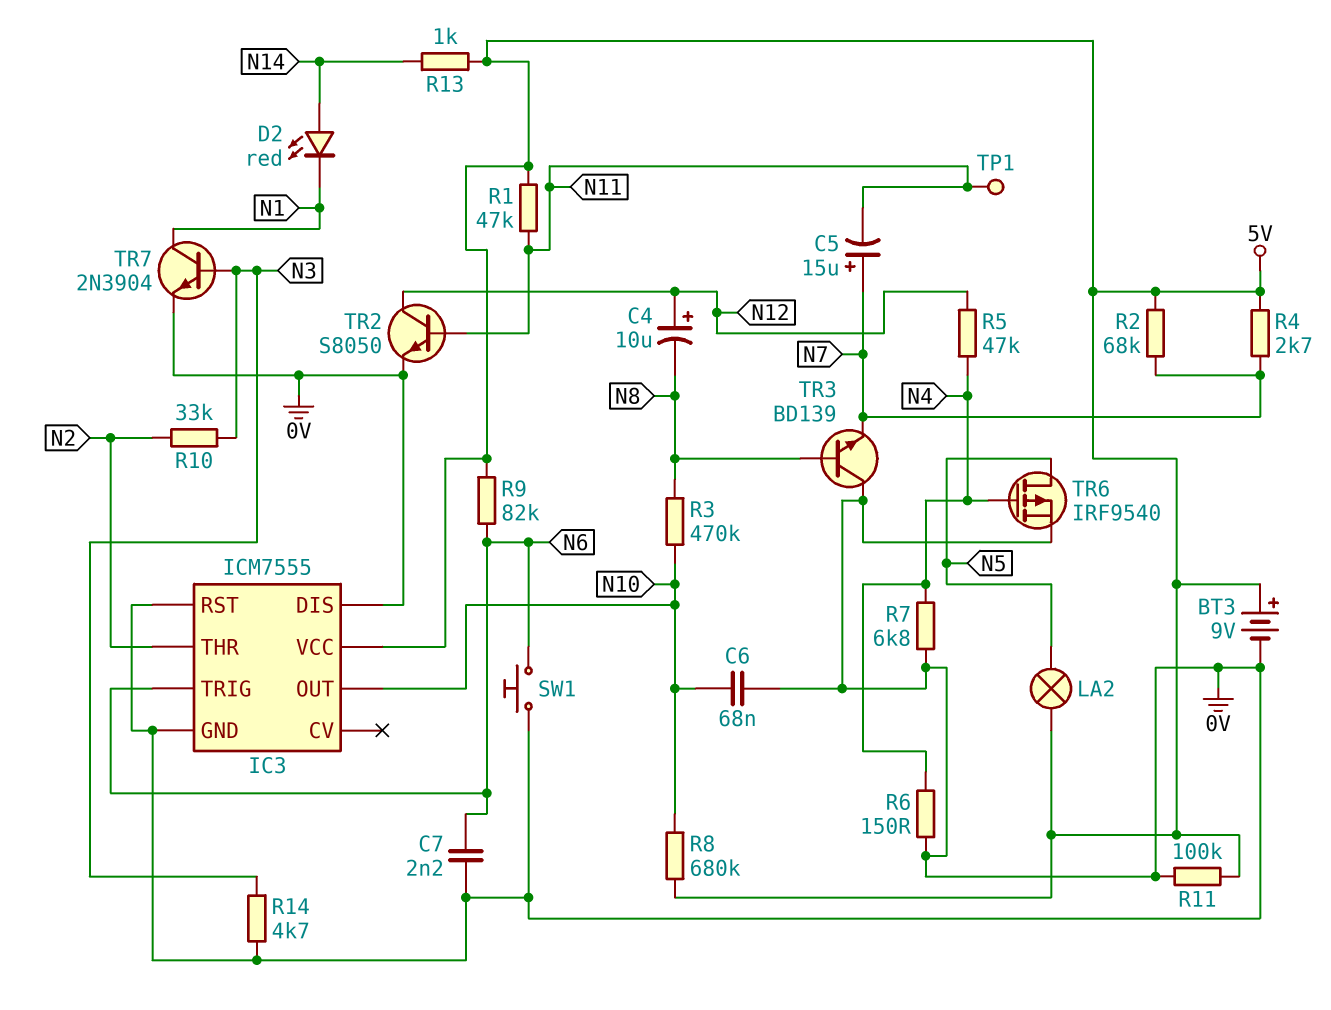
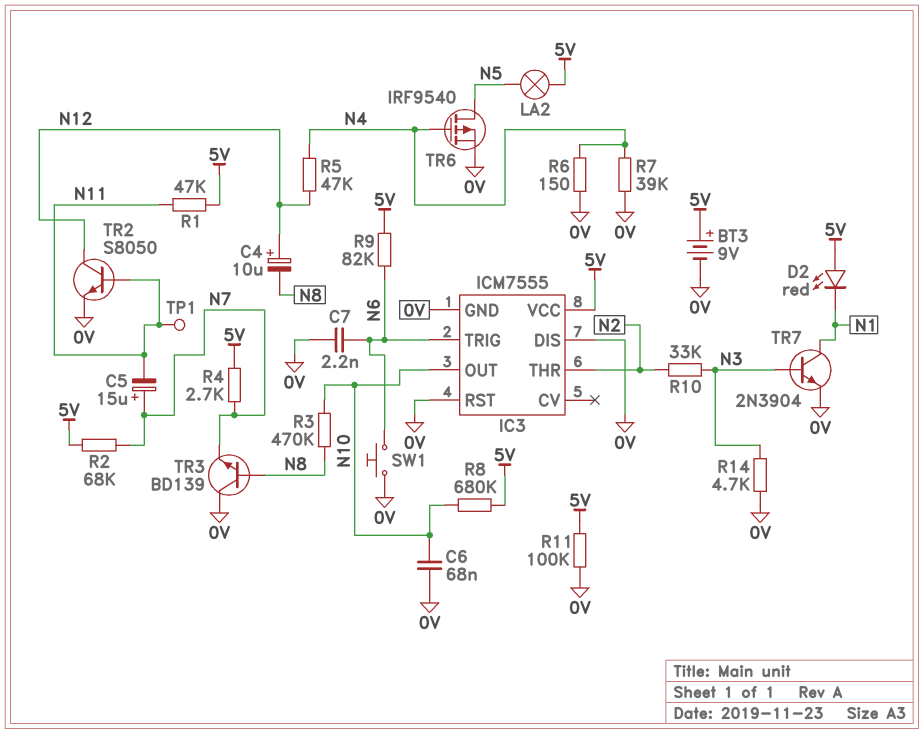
D2: LED red (A N14, K N1) -> LED red (A 5V, K N1)
R7: 6.8k (0V, N4) -> 39k (0V, N4)
R13: 1k (5V, N14) -> none

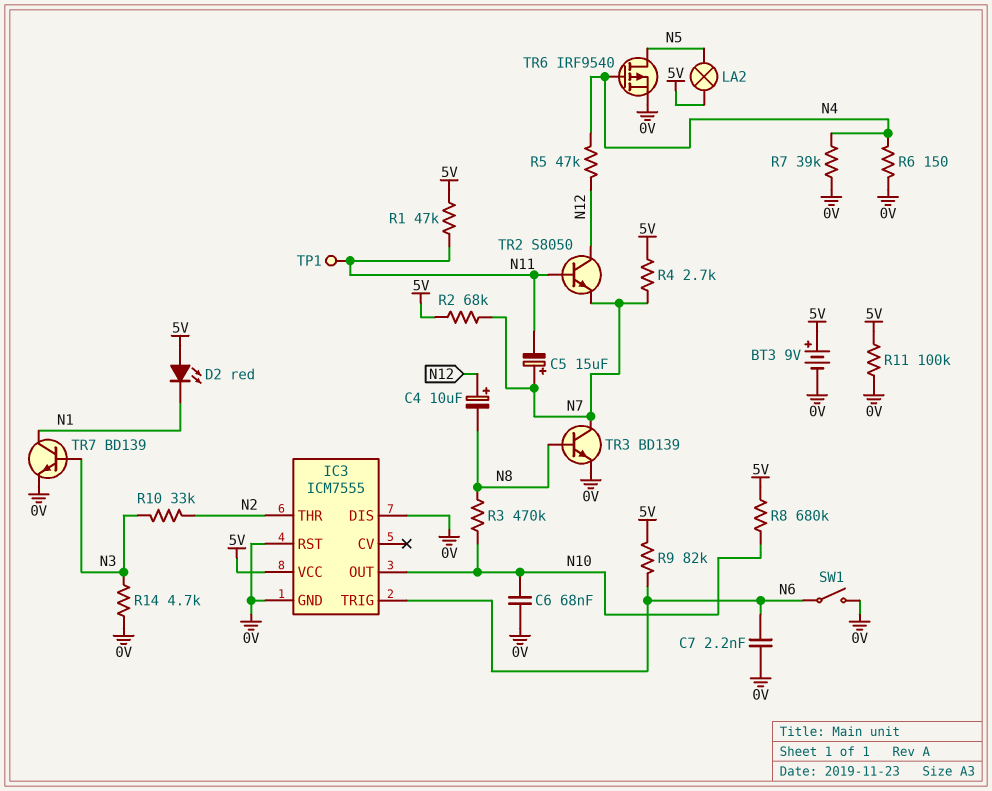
SW1: button (0V, N6) -> switch (0V, N6)
TR2: NPN S8050 (B N11, C N12, E 0V) -> NPN S8050 (B N11, C N12, E N7)
TR3: NPN BD139 (B N8, C 0V, E N7) -> NPN BD139 (B N8, C N7, E 0V)
TR7: NPN 2N3904 (B N3, C N1, E 0V) -> NPN BD139 (B N3, C N1, E 0V)

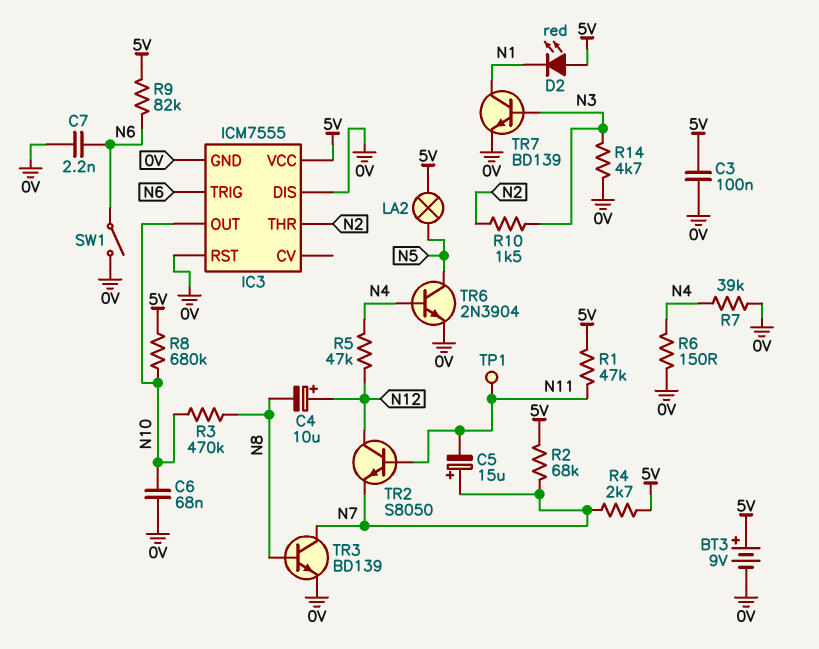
C3: none -> 100nF (0V, 5V)
R10: 33k (N2, N3) -> 1.5k (N2, N3)
R11: 100k (0V, 5V) -> none
TR6: PMOS IRF9540 (G N4, D N5, S 0V) -> NPN 2N3904 (B N4, C N5, E 0V)

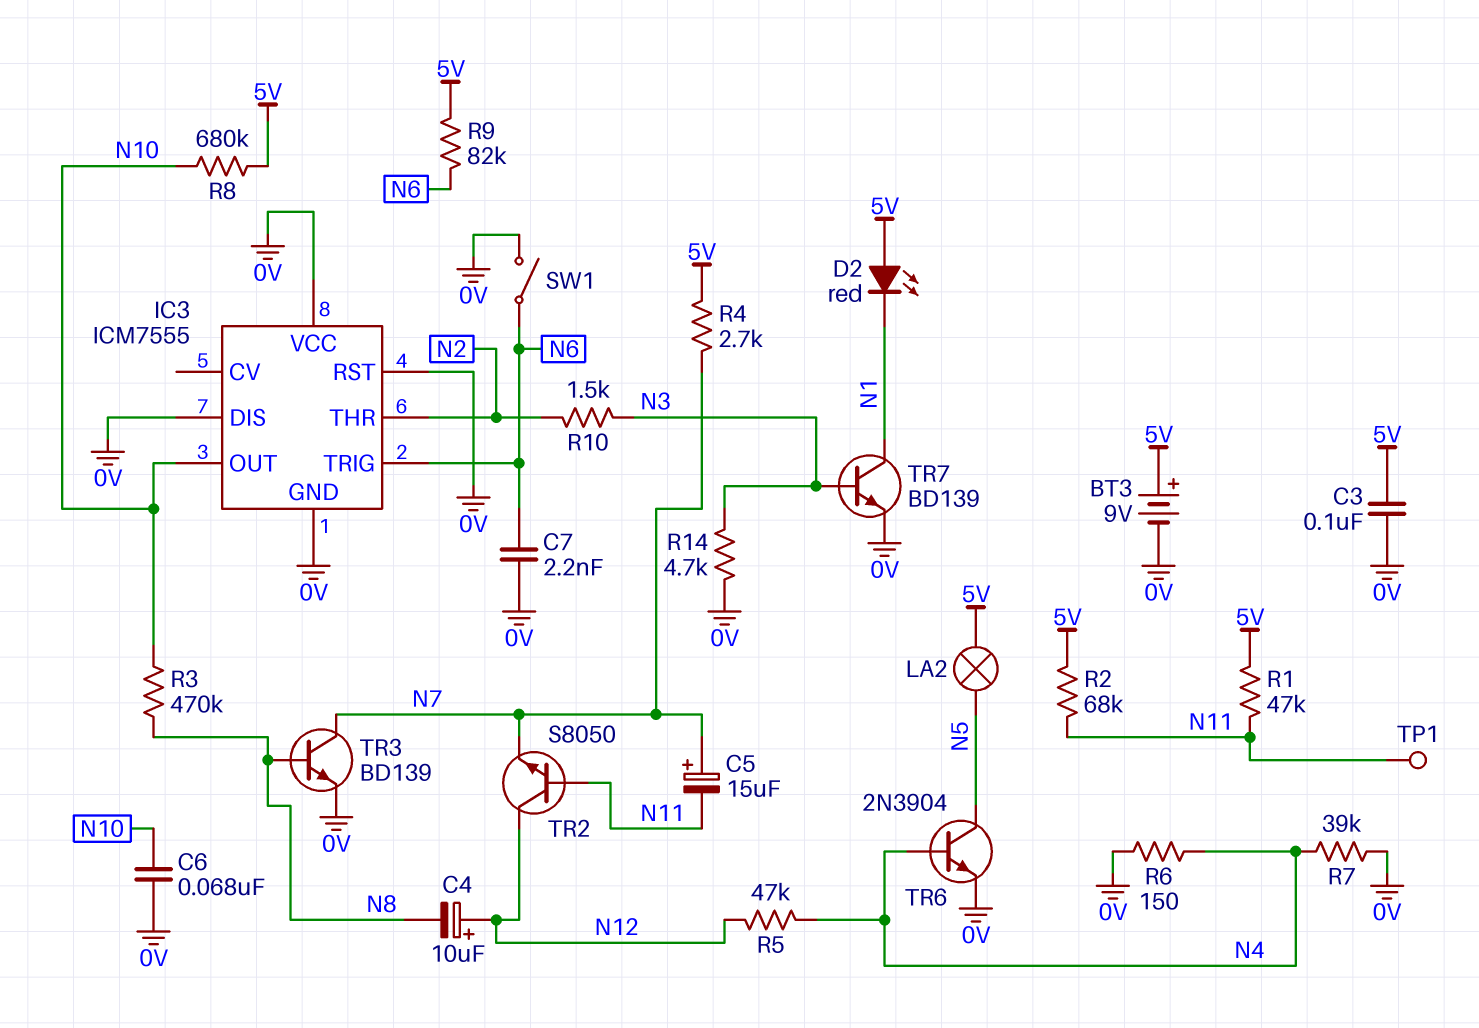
IC3 pin VCC: 5V -> 0V
R2: 68k (5V, N7) -> 68k (5V, N11)

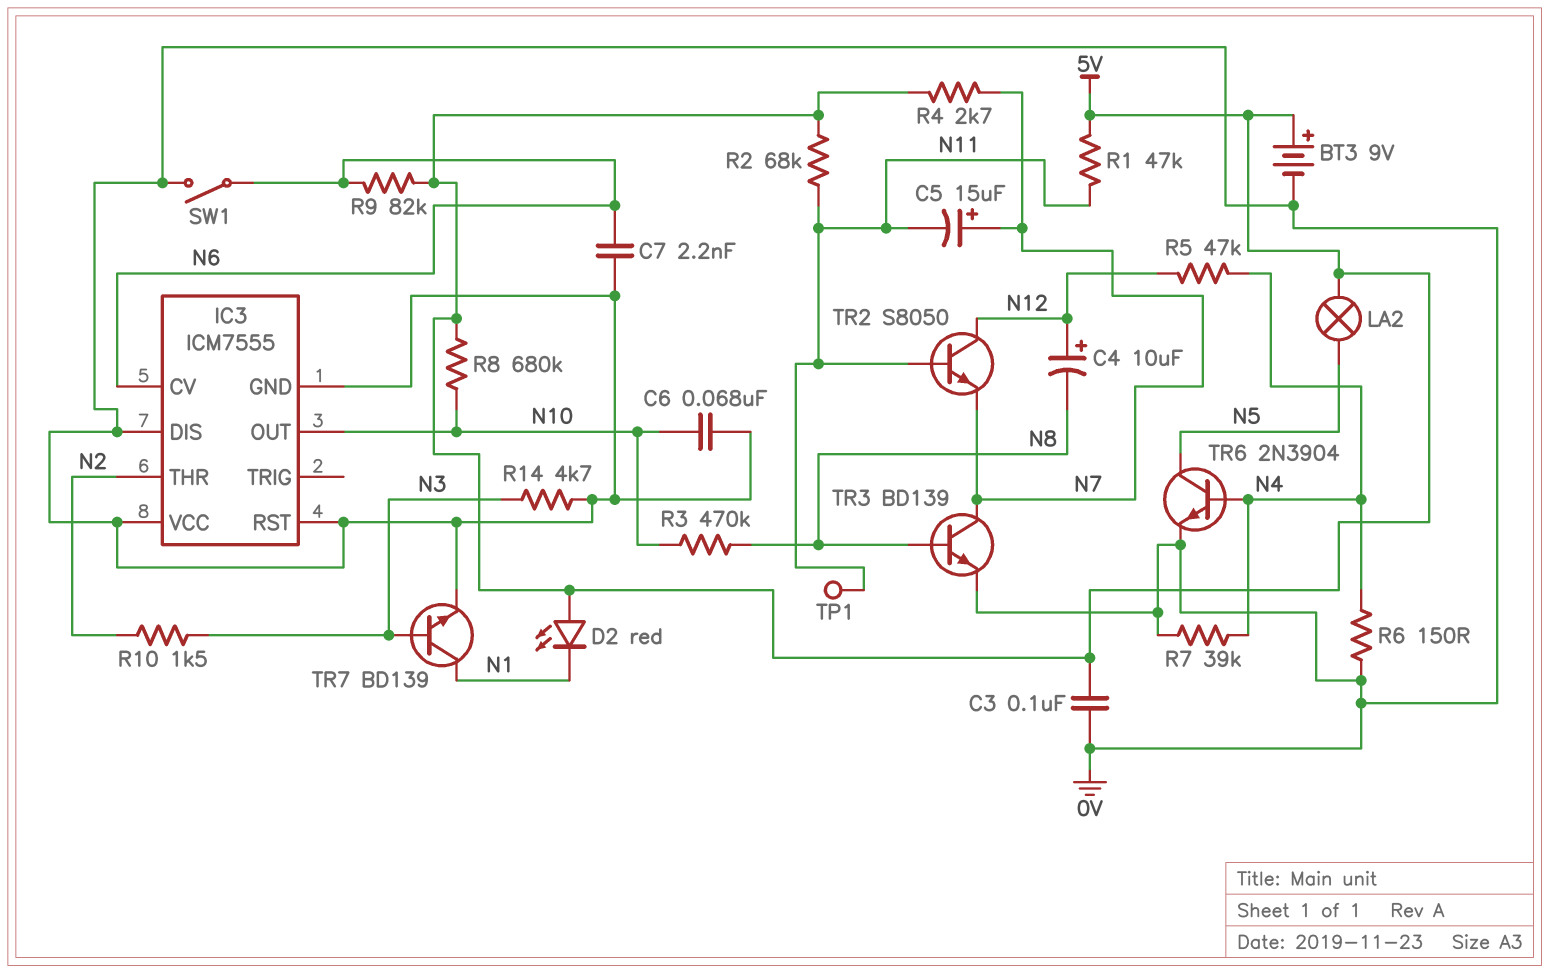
IC3 pin CV: none -> N6
IC3 pin TRIG: N6 -> none

